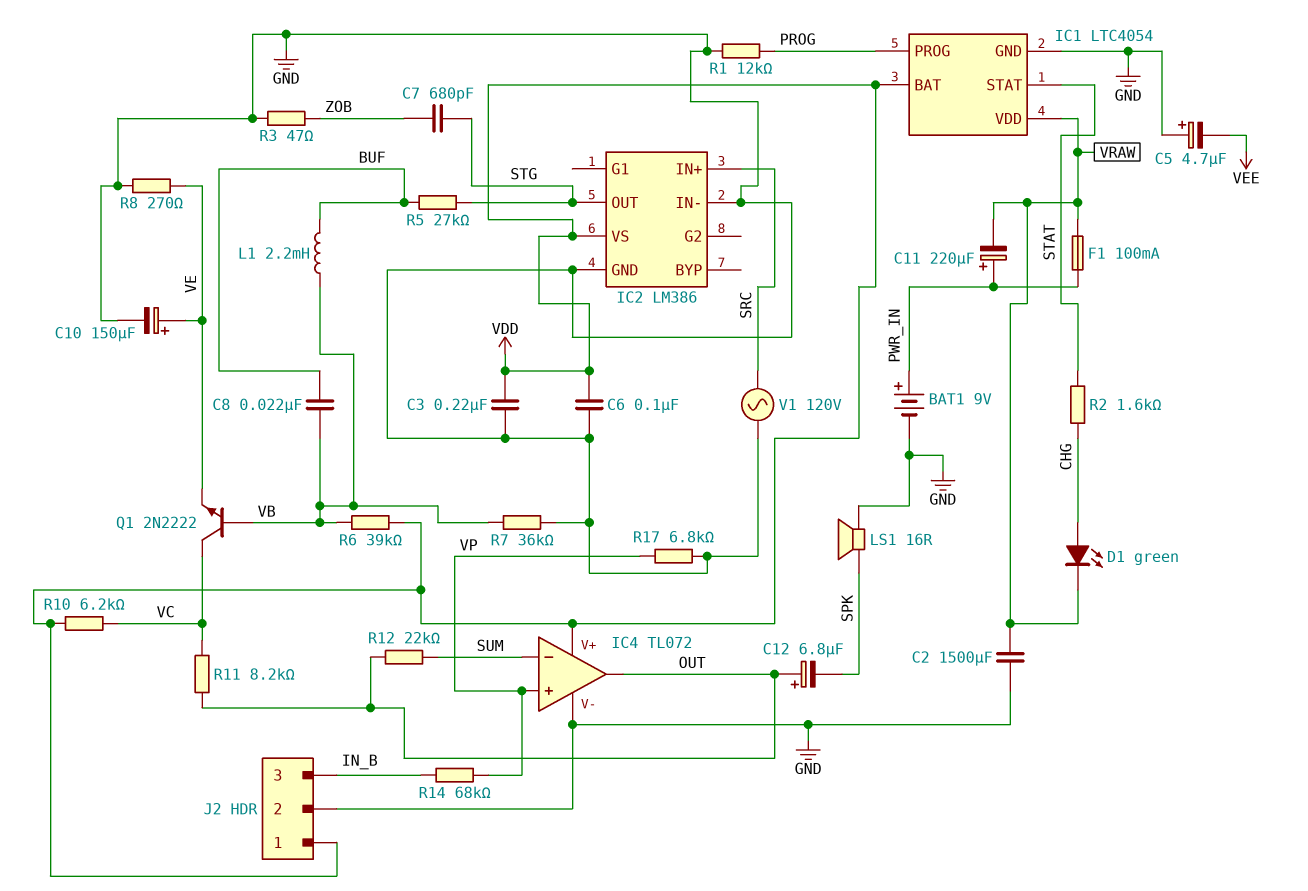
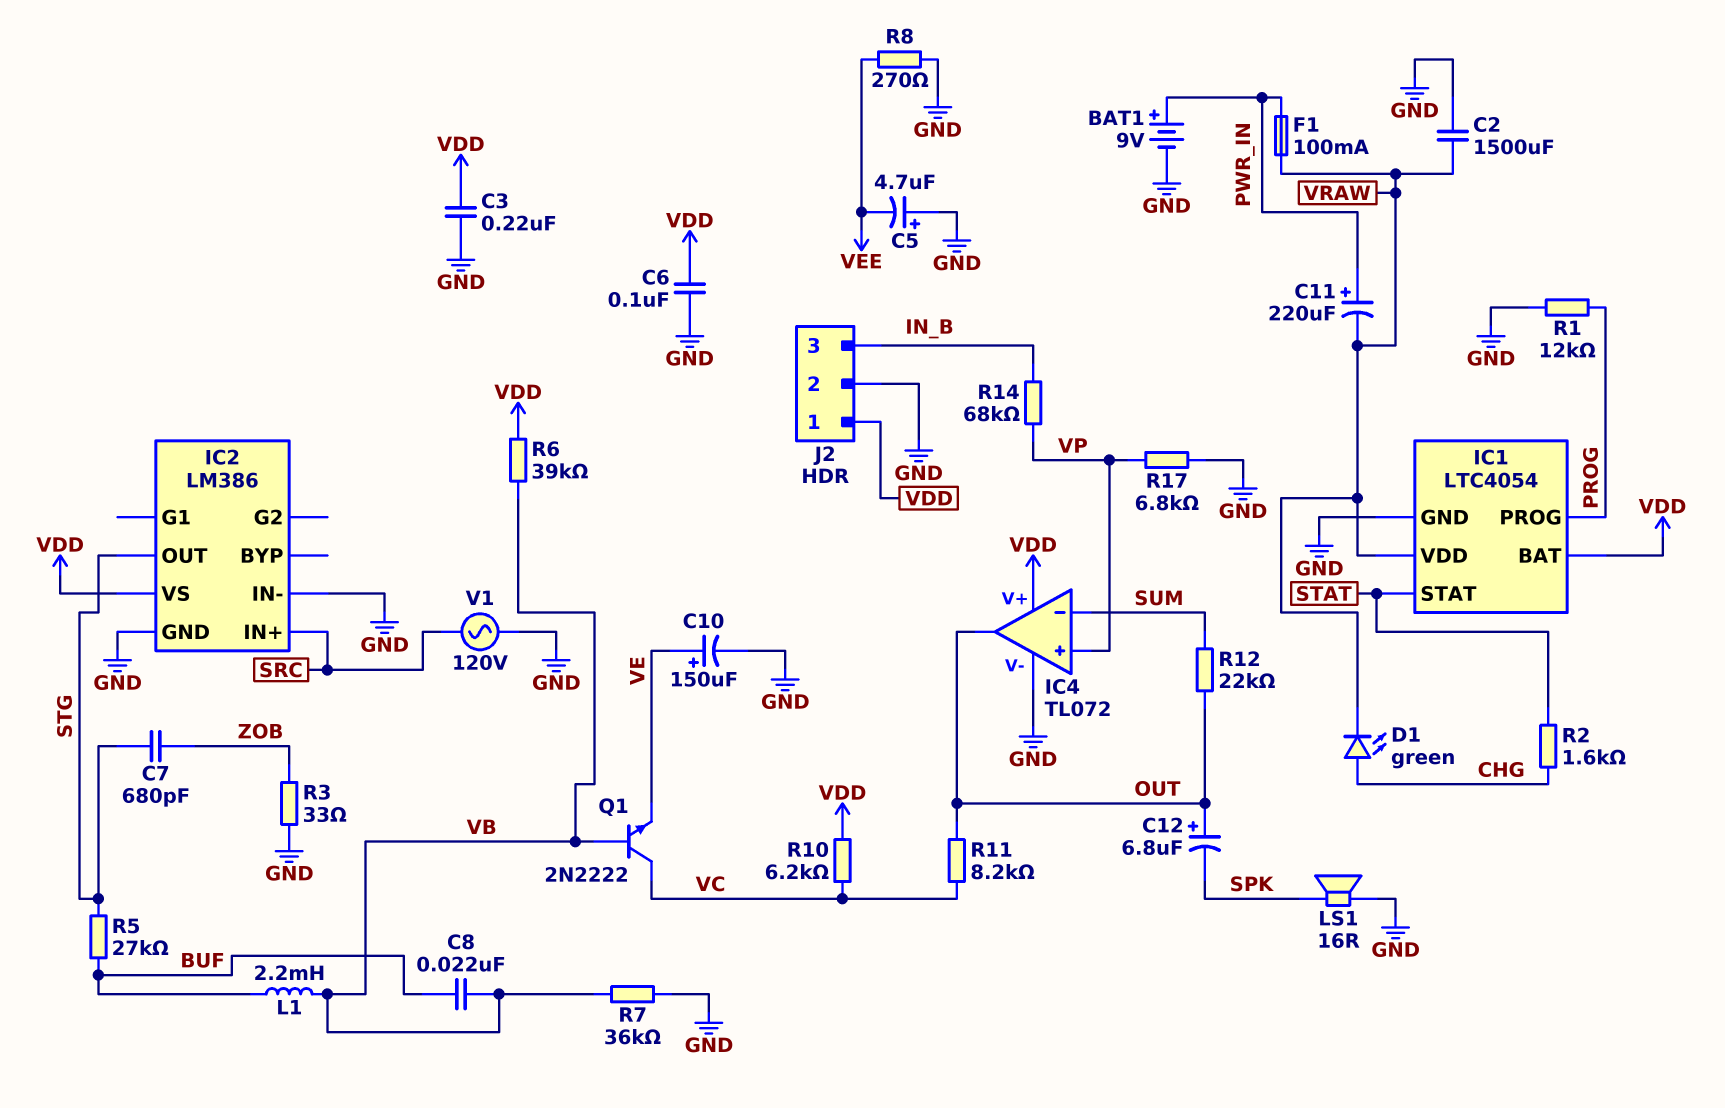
R3: 47 (GND, ZOB) -> 33 (GND, ZOB)
R8: 270 (GND, VE) -> 270 (GND, VEE)

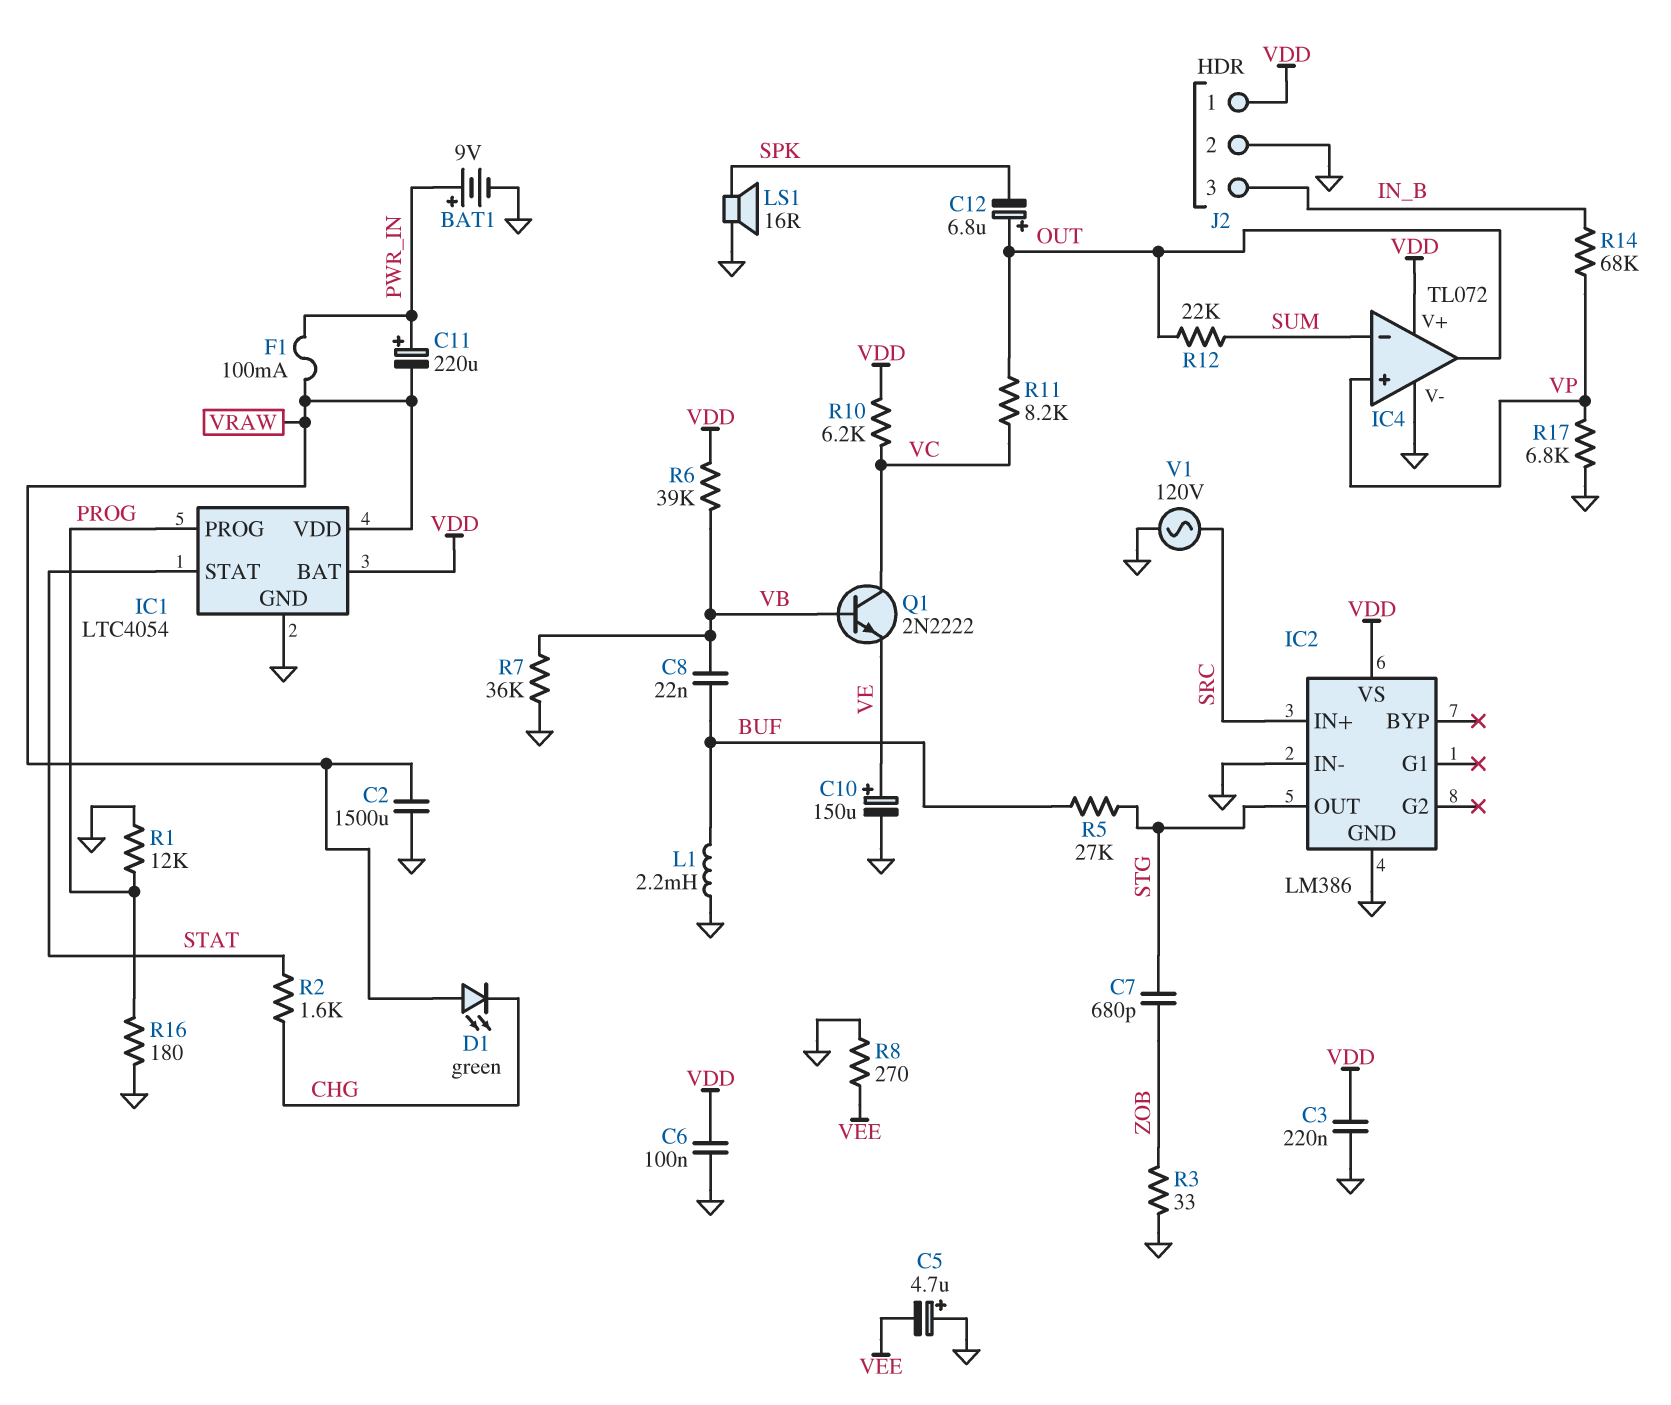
D1: LED green (A CHG, K VRAW) -> LED green (A VRAW, K CHG)
L1: 2.2mH (BUF, VB) -> 2.2mH (BUF, GND)
R16: none -> 180 (GND, PROG)

